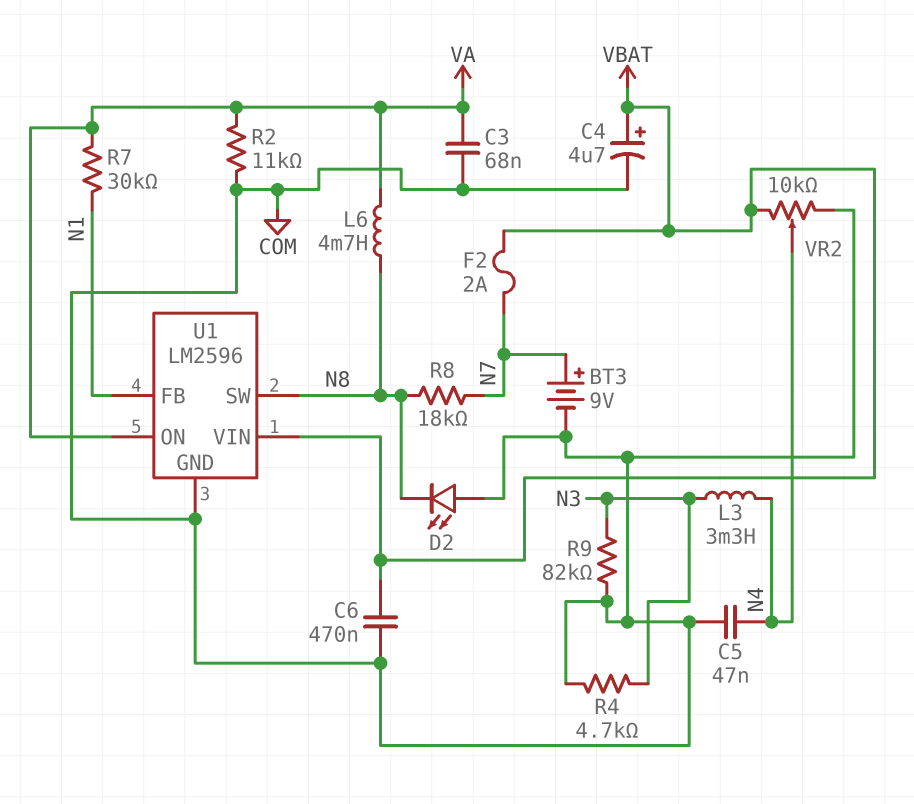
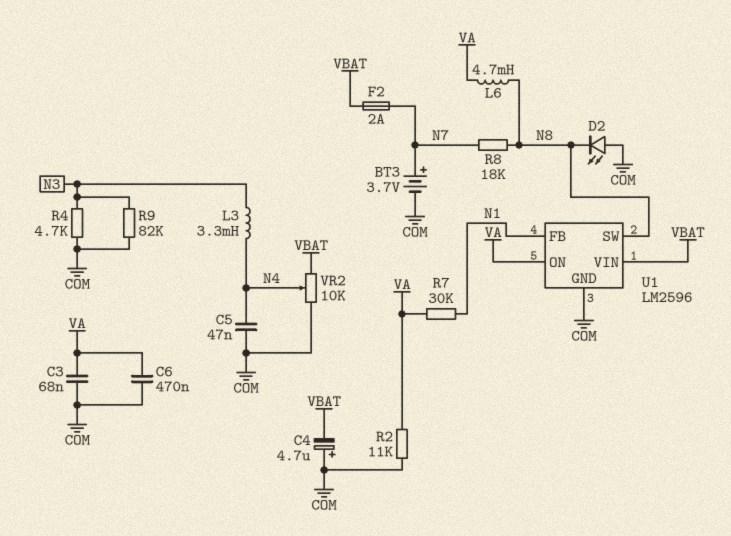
BT3: 9V (plus N7, minus COM) -> 3.7V (plus N7, minus COM)
C4: 4.7uF (plus VBAT, minus COM) -> 4.7uF (plus COM, minus VBAT)
C6: 470nF (COM, VBAT) -> 470nF (COM, VA)

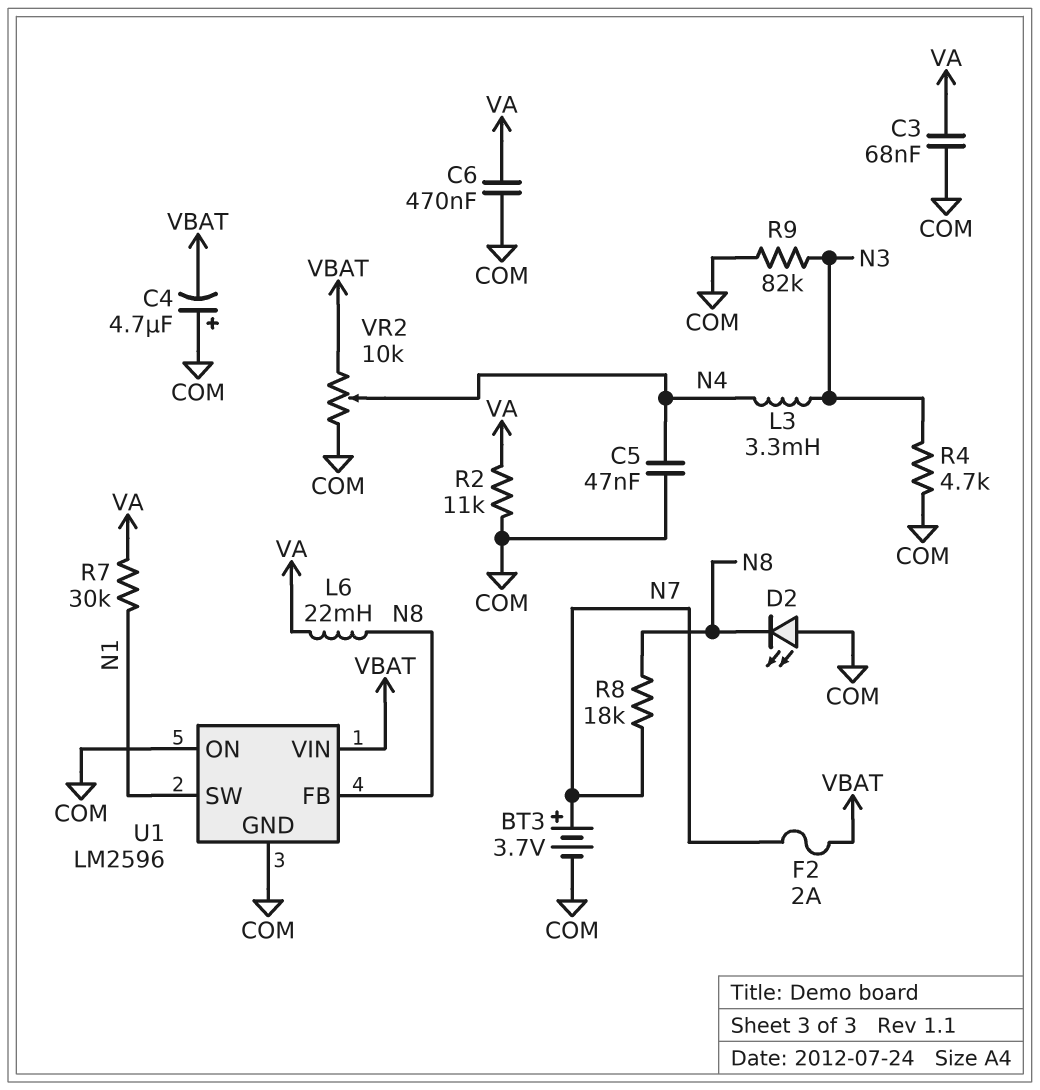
L6: 4.7mH (N8, VA) -> 22mH (N8, VA)
U1 pin FB: N1 -> N8
U1 pin ON: VA -> COM
U1 pin SW: N8 -> N1

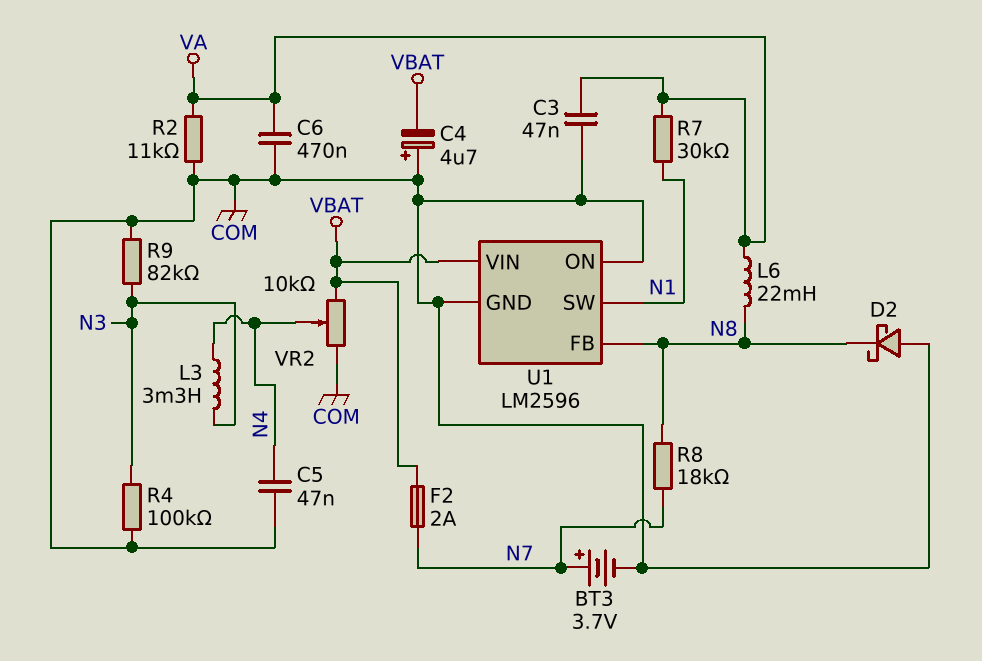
C3: 68nF (COM, VA) -> 47nF (COM, VA)
D2: LED (A COM, K N8) -> schottky (A COM, K N8)
R4: 4.7k (COM, N3) -> 100k (COM, N3)

